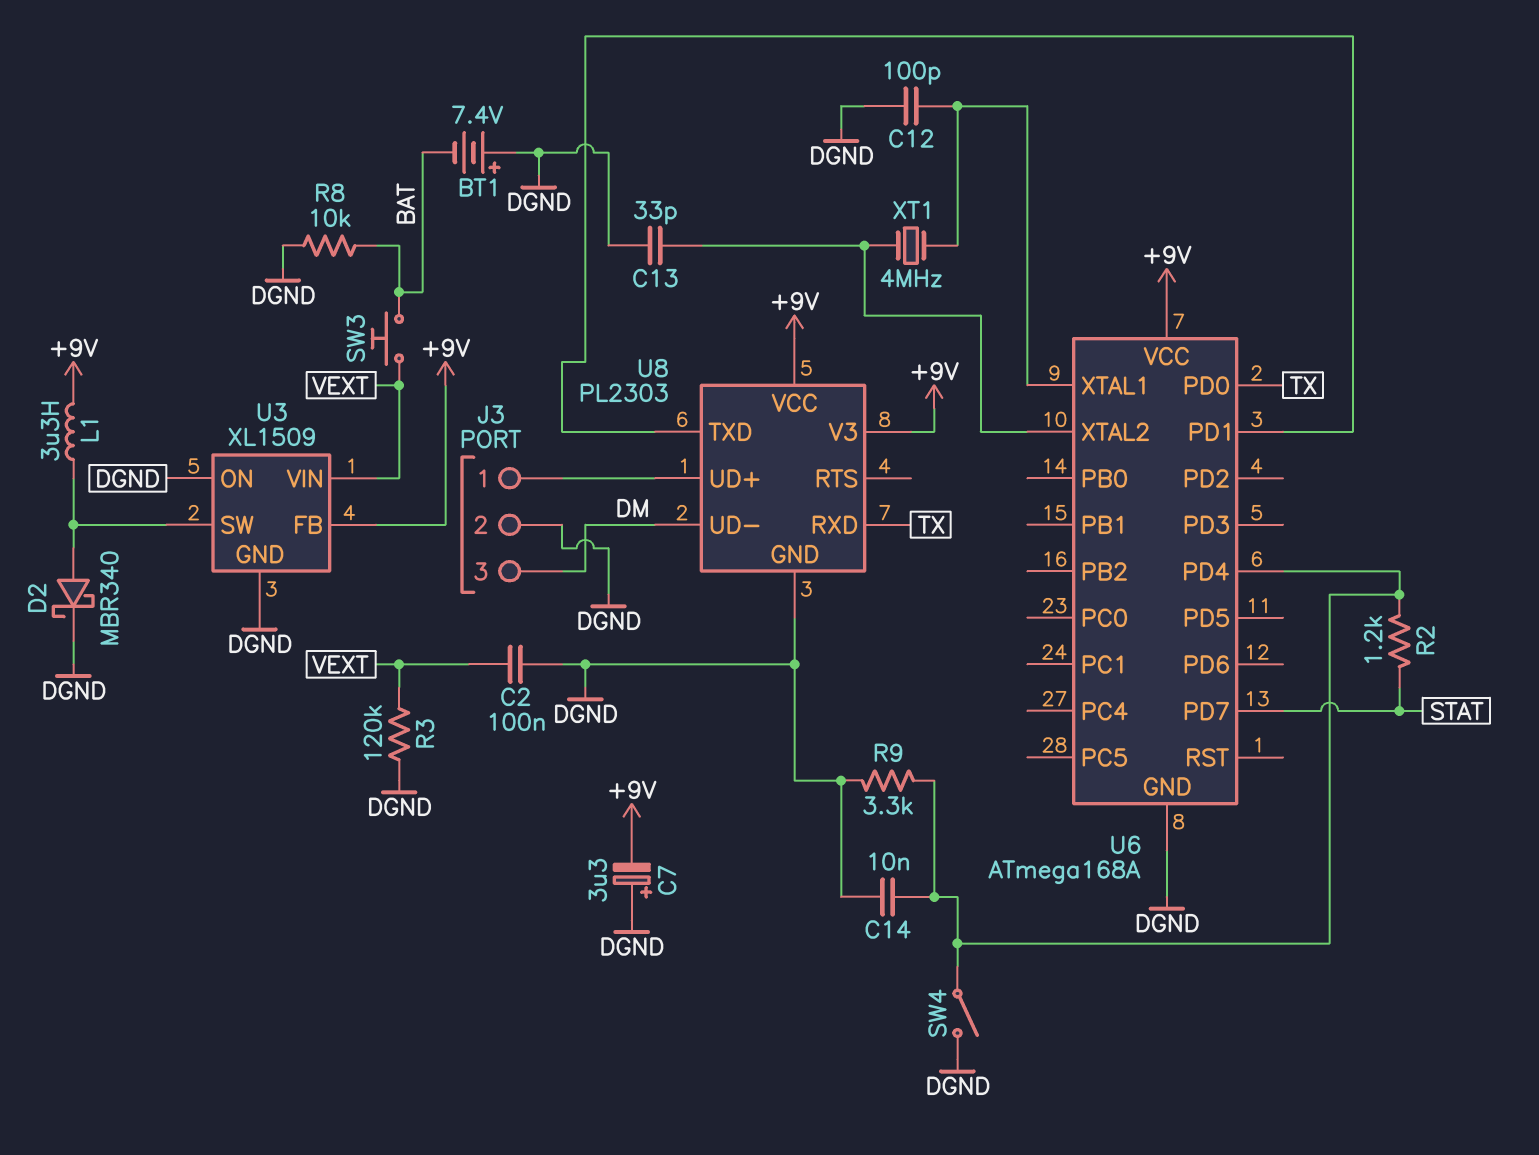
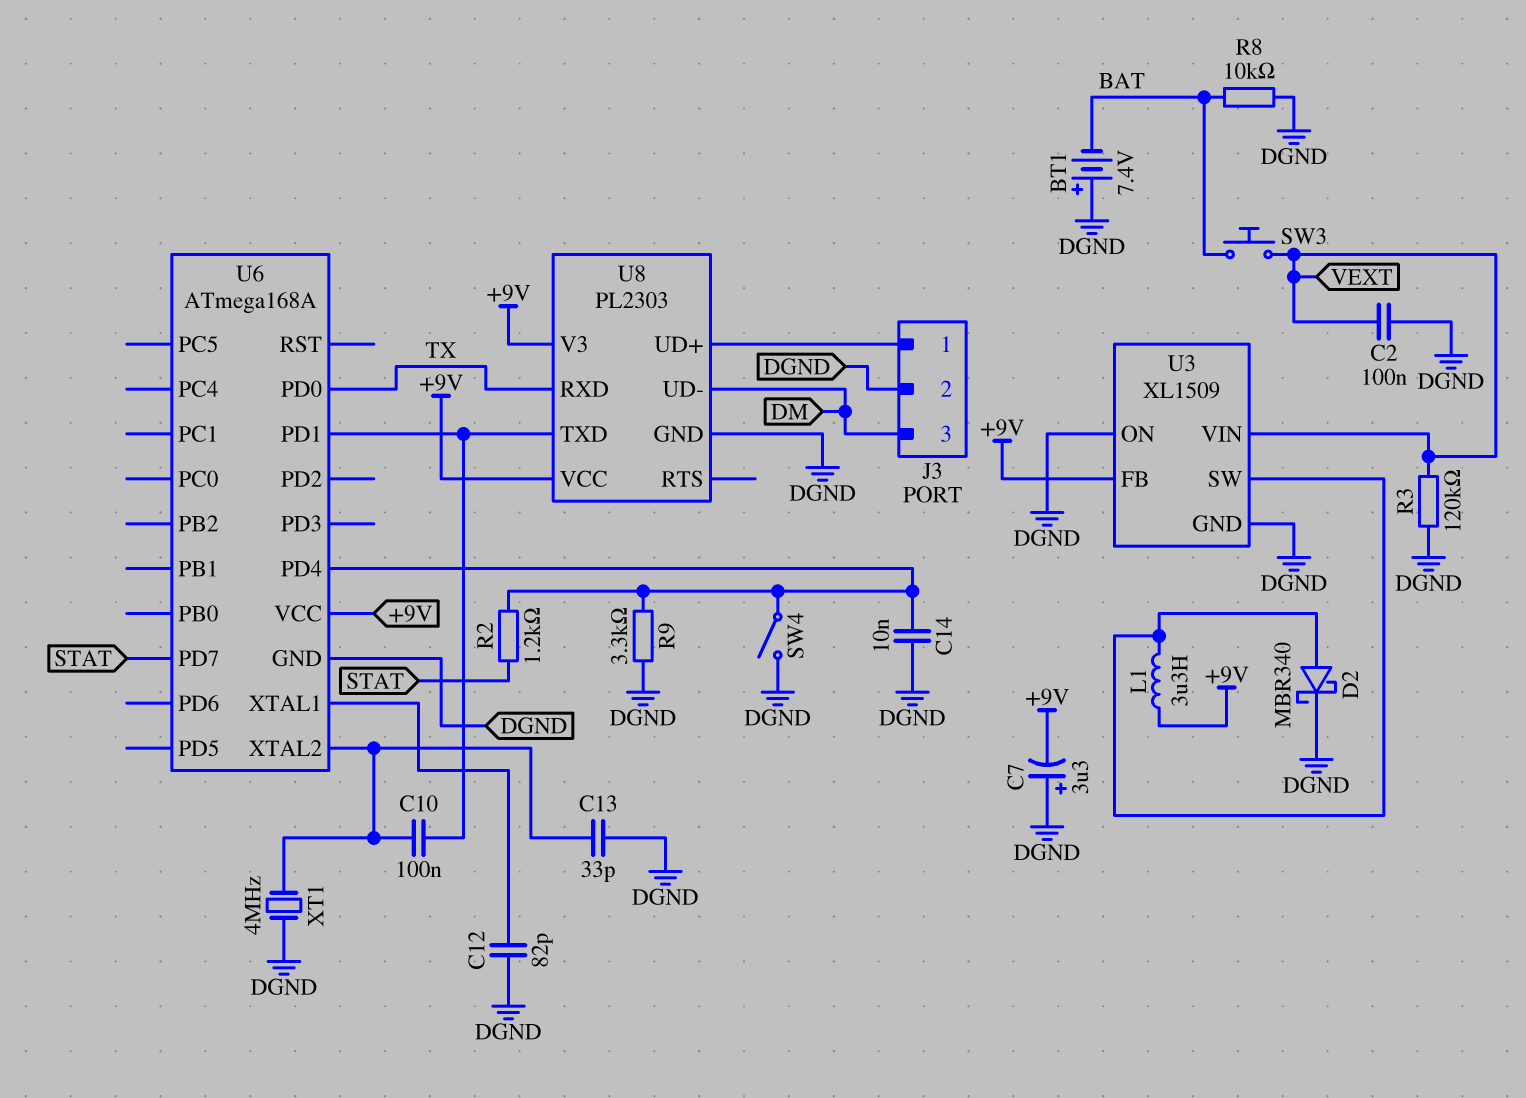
C10: none -> 100nF (U6/PD1, U6/XTAL2)
C12: 100pF (DGND, U6/XTAL1) -> 82pF (DGND, U6/XTAL1)
XT1: 4MHz (U6/XTAL1, U6/XTAL2) -> 4MHz (DGND, U6/XTAL2)

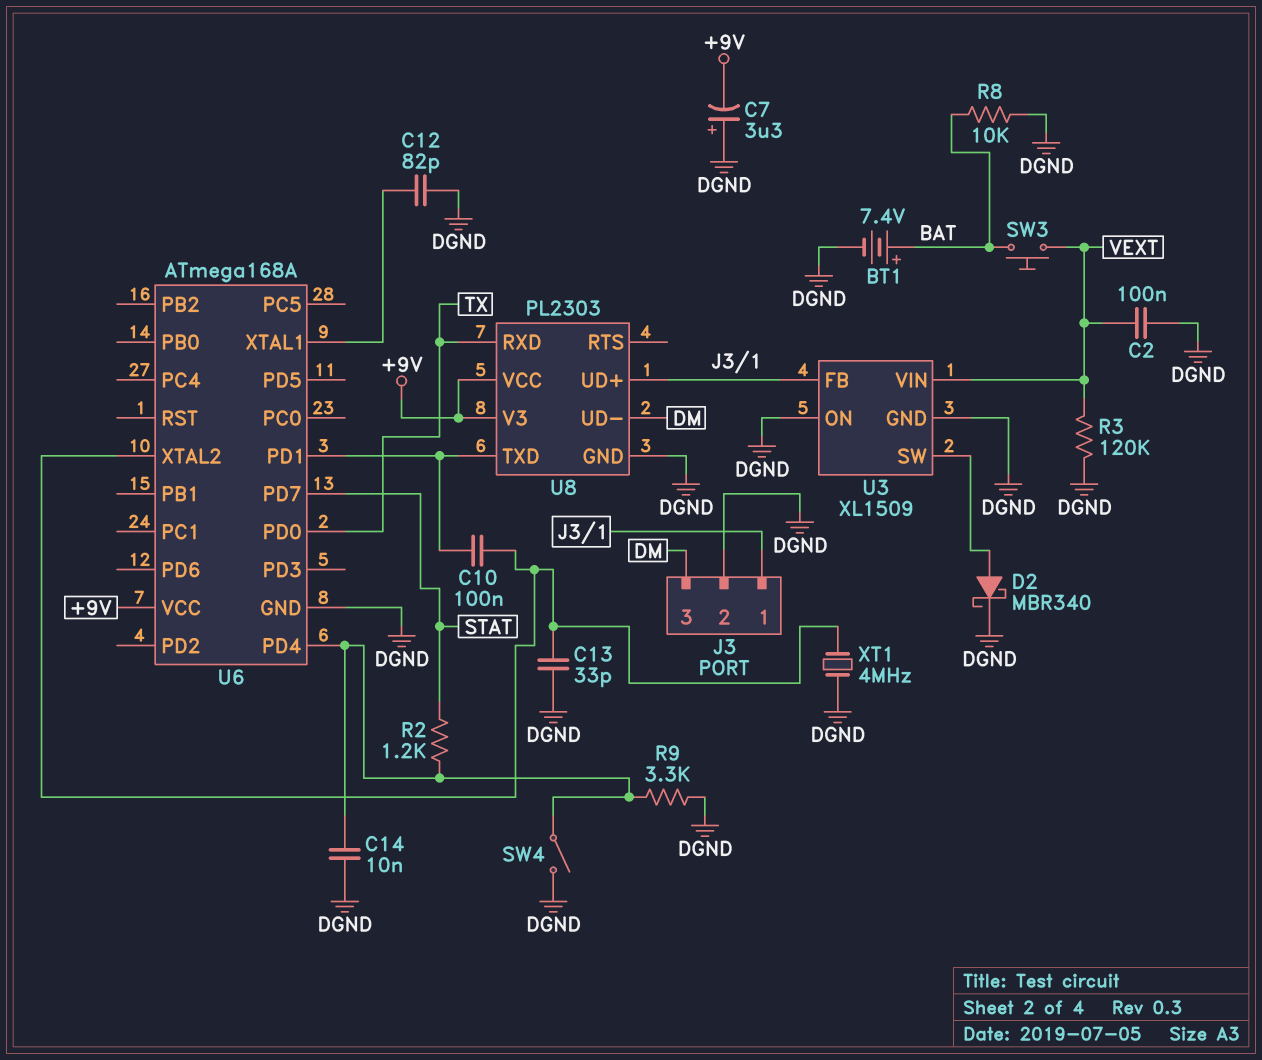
BT1: 7.4V (plus DGND, minus BAT) -> 7.4V (plus BAT, minus DGND)
L1: 3.3uH (+9V, U3/SW) -> none
U3 pin FB: +9V -> J3/1

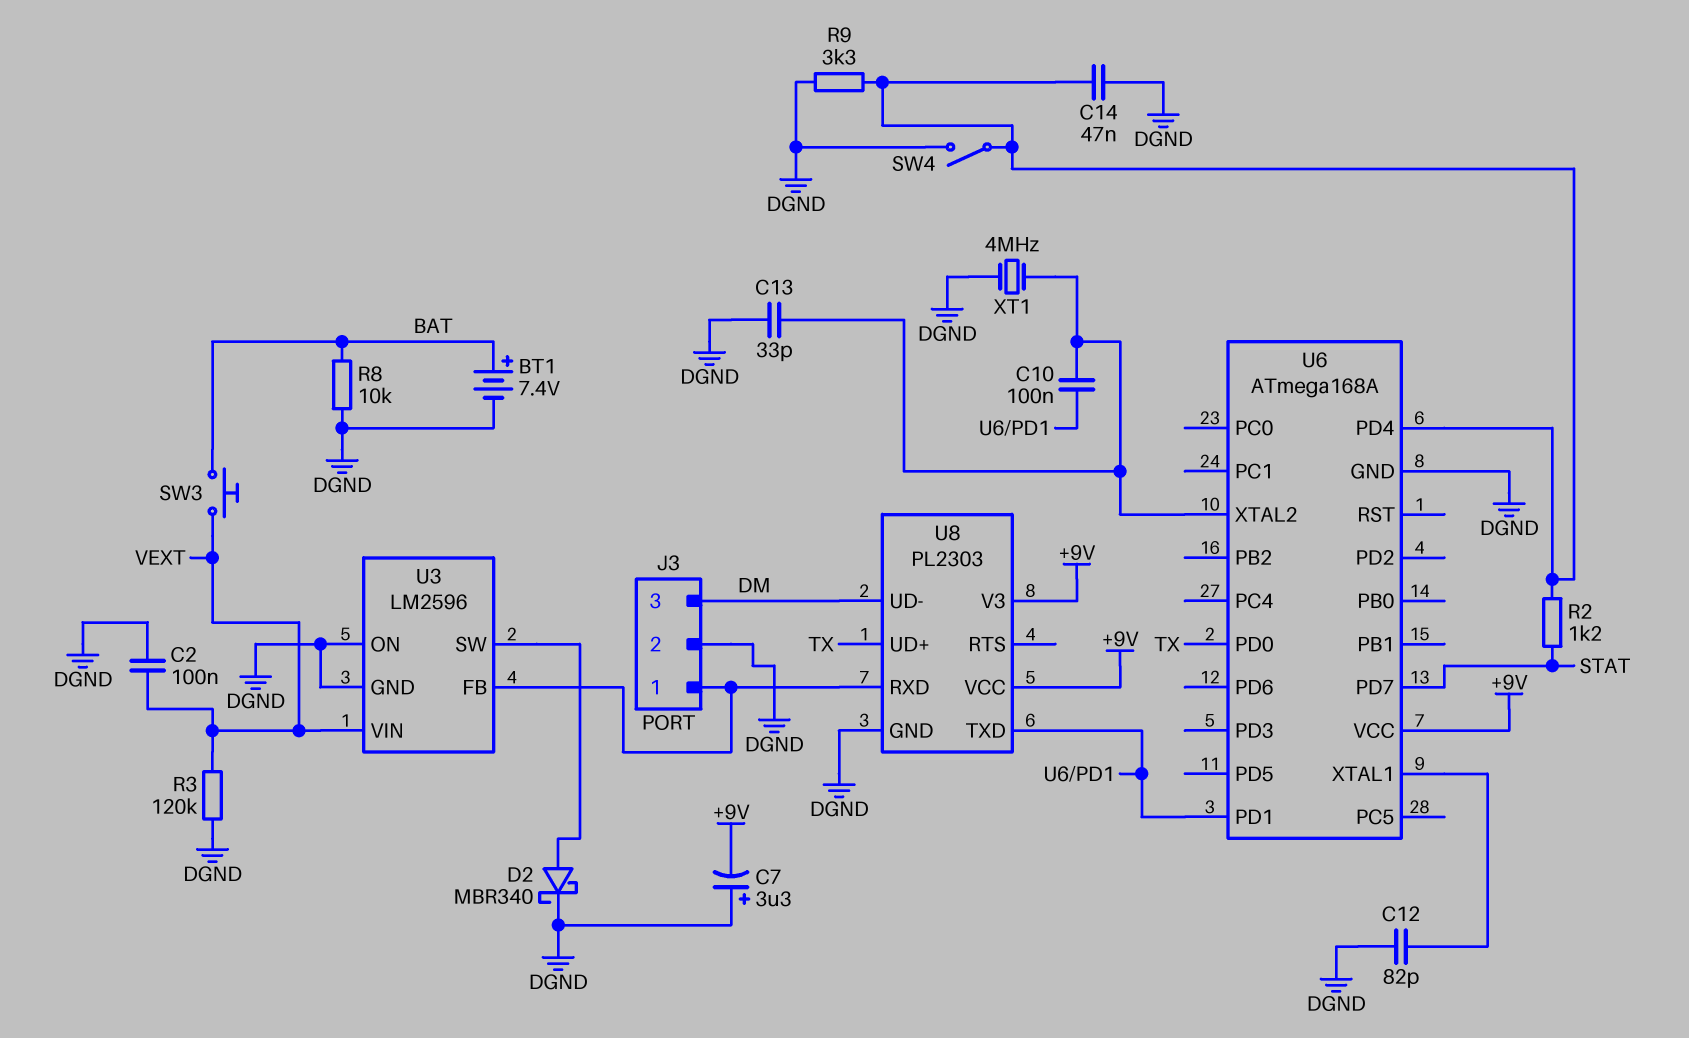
C14: 10nF (DGND, U6/PD4) -> 47nF (DGND, U6/PD4)
U3: XL1509 -> LM2596
U8 pin RXD: TX -> J3/1
U8 pin UD+: J3/1 -> TX

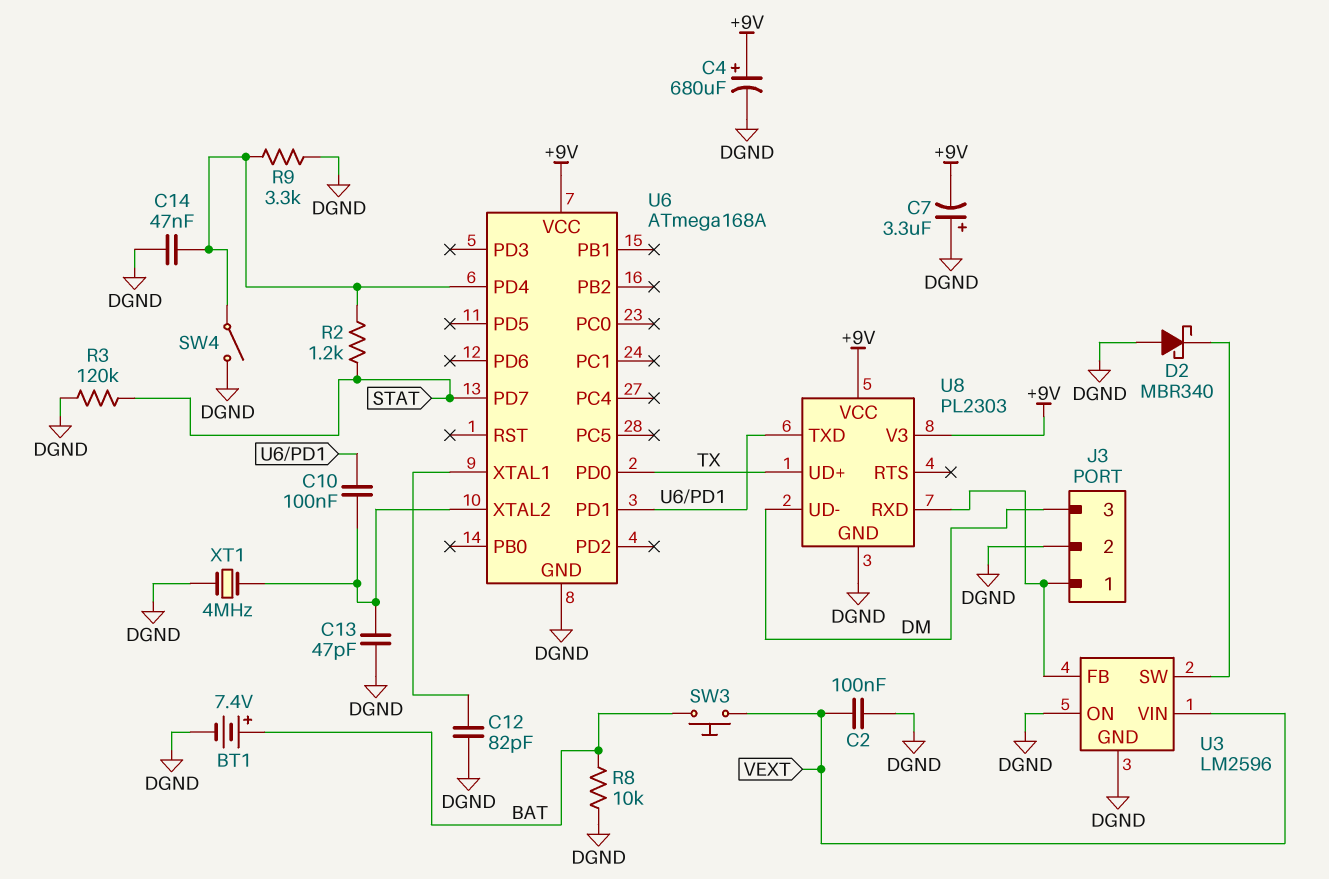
C4: none -> 680uF (plus +9V, minus DGND)
C13: 33pF (DGND, U6/XTAL2) -> 47pF (DGND, U6/XTAL2)
D2: schottky MBR340 (A U3/SW, K DGND) -> schottky MBR340 (A DGND, K U3/SW)
R3: 120k (DGND, VEXT) -> 120k (DGND, STAT)

